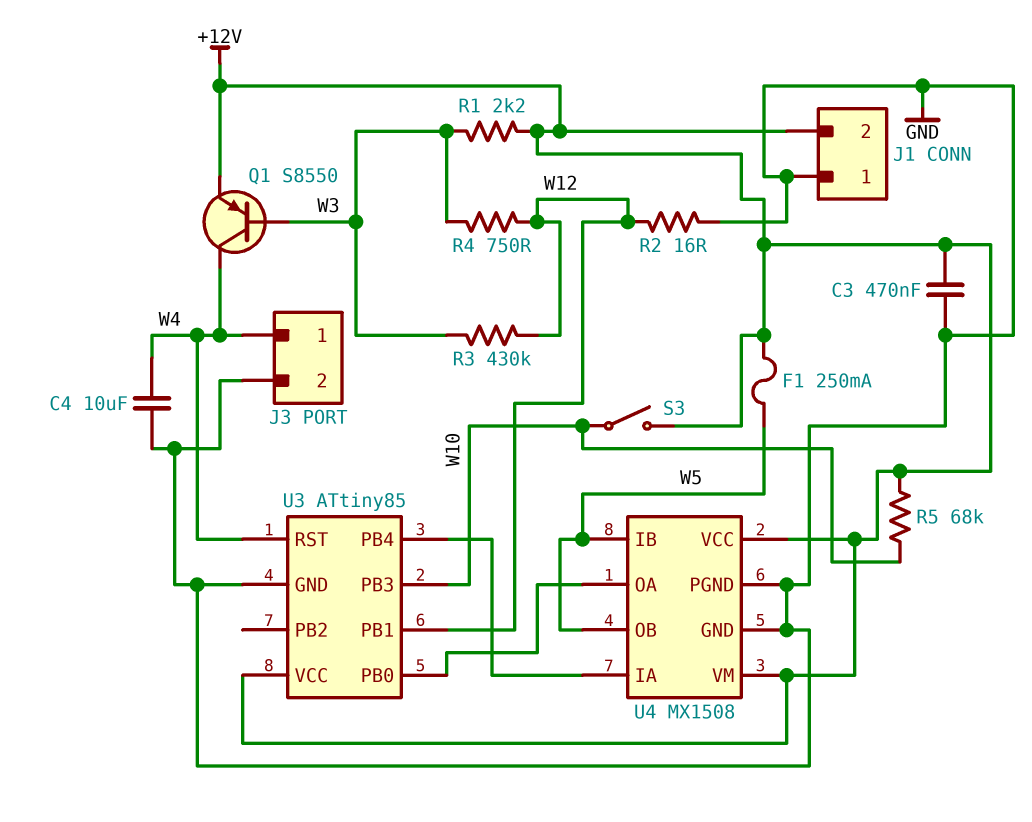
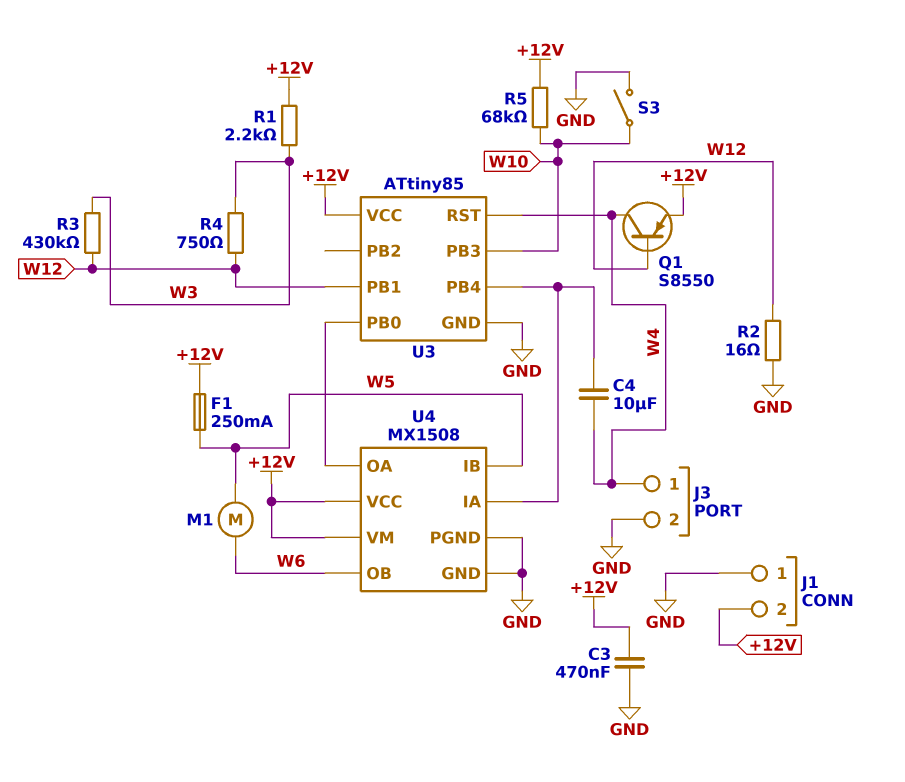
C4: 10uF (GND, W4) -> 10uF (U3/PB4, W4)
M1: none -> motor (W5, W6)
Q1: PNP S8550 (B W3, C W4, E +12V) -> PNP S8550 (B W12, C W4, E +12V)
S3: switch (+12V, W10) -> switch (GND, W10)
U4 pin OB: W5 -> W6

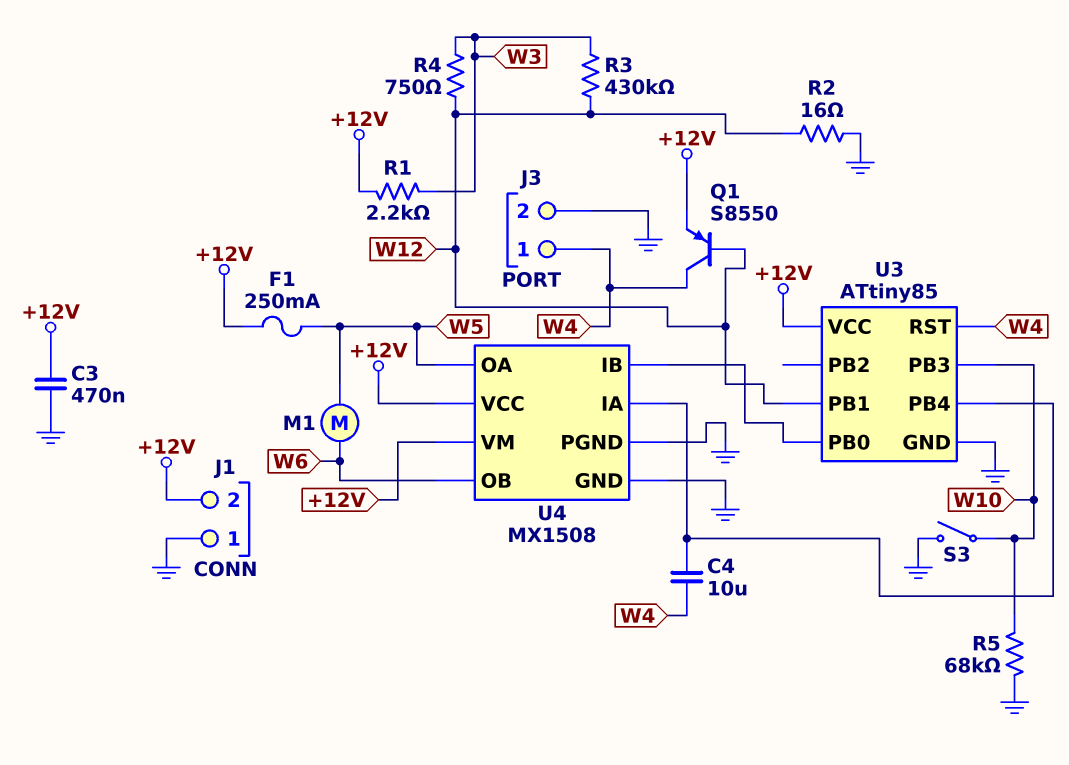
R5: 68k (+12V, W10) -> 68k (GND, W10)
U4 pin IB: W5 -> U3/PB0
U4 pin OA: U3/PB0 -> W5

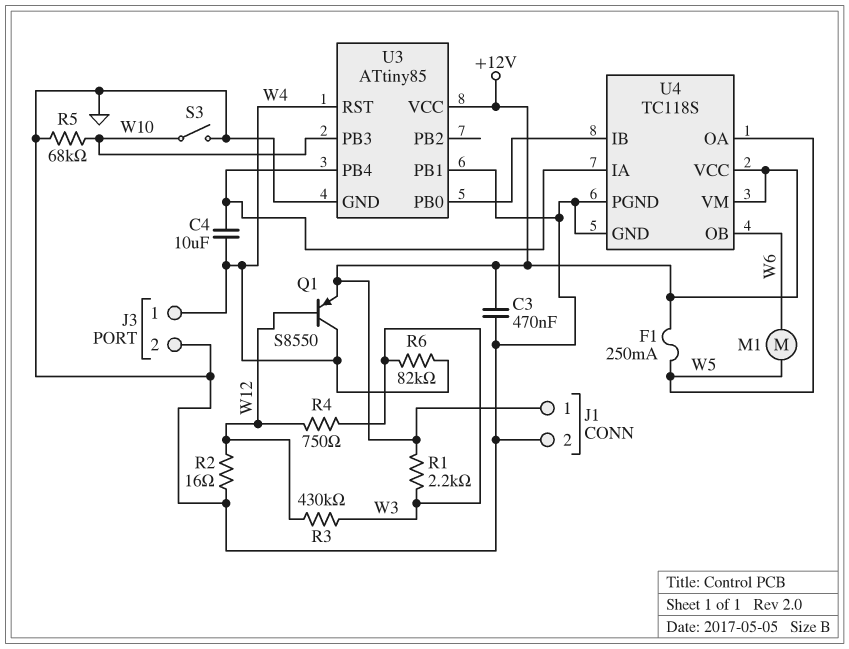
J1 pin 1: GND -> +12V
J1 pin 2: +12V -> GND
R6: none -> 82k (W3, W4)
U3 pin PB1: W12 -> GND
U4: MX1508 -> TC118S

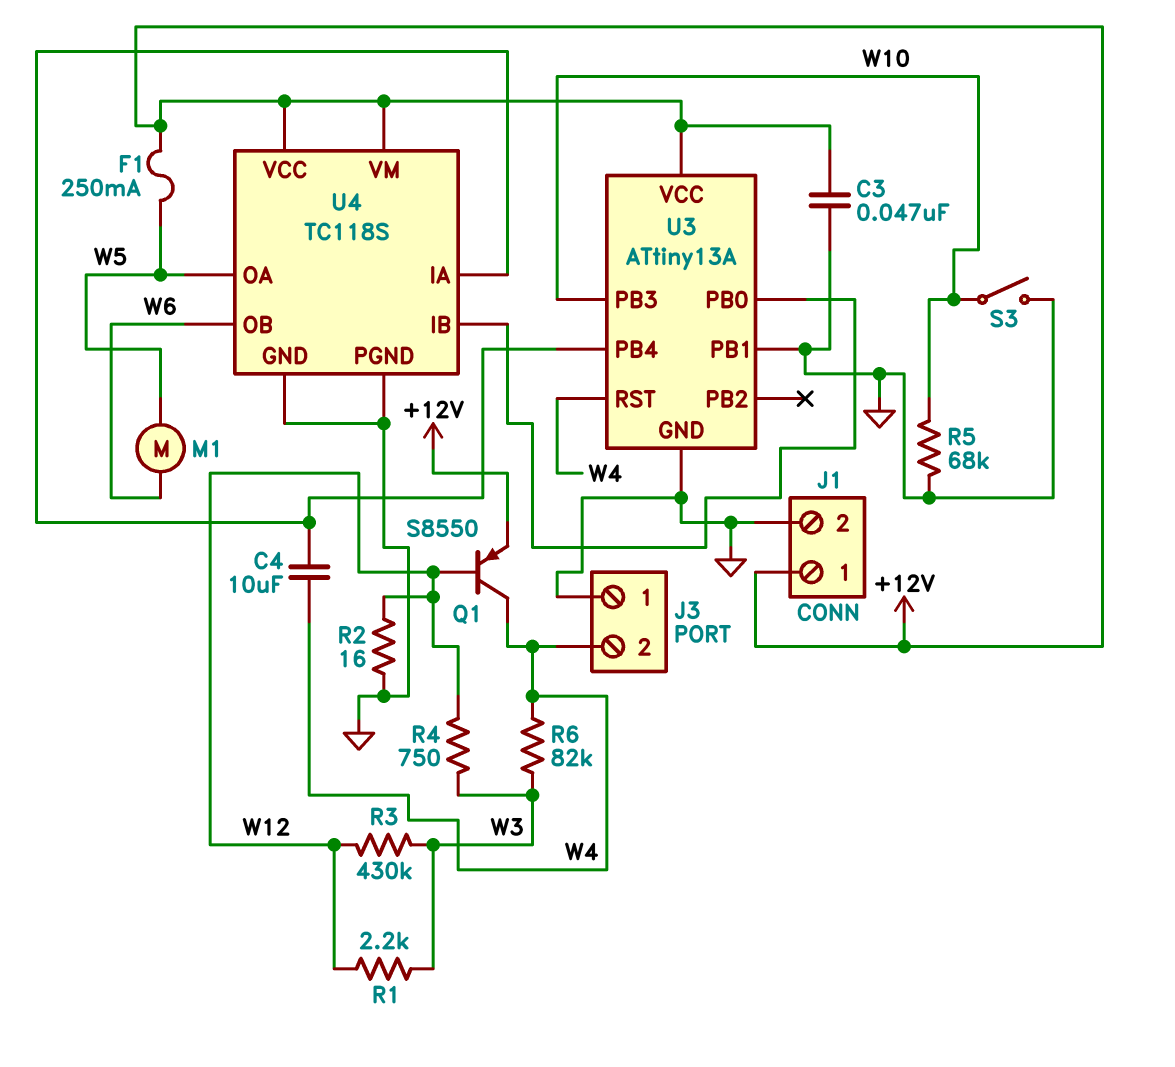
C3: 470nF (+12V, GND) -> 47nF (+12V, GND)
J3 pin 1: W4 -> GND
J3 pin 2: GND -> W4
R1: 2.2k (+12V, W3) -> 2.2k (W3, W12)
U3: ATtiny85 -> ATtiny13A

